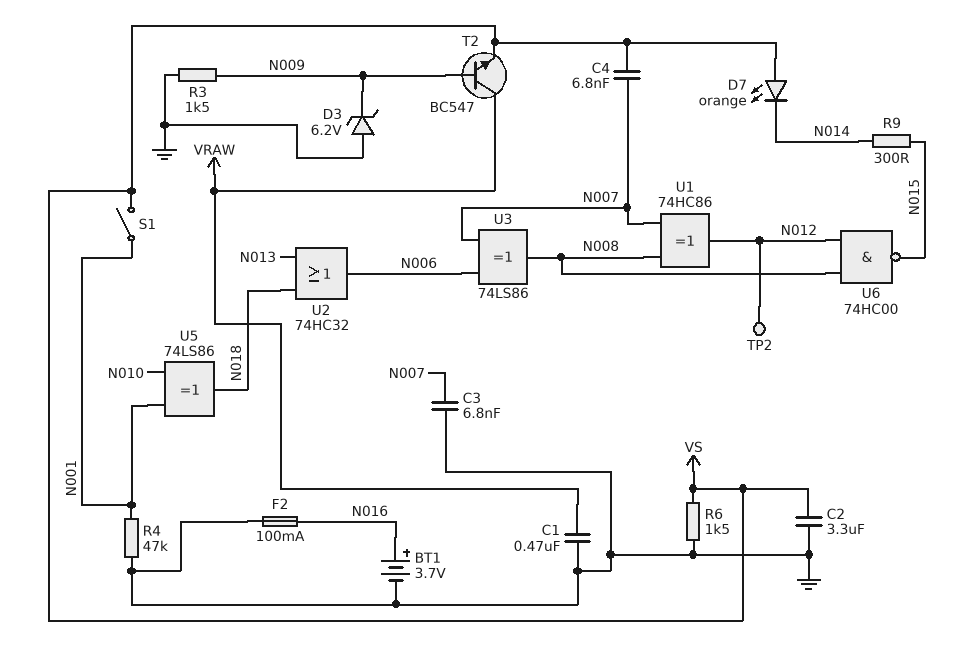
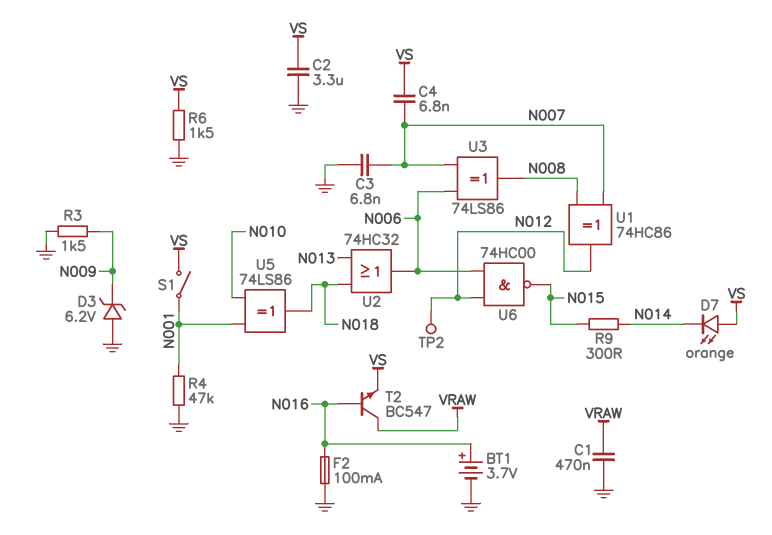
T2: NPN BC547 (B N009, C VRAW, E VS) -> NPN BC547 (B N016, C VRAW, E VS)
U6: NAND 74HC00 (in N008, in N012, out N015) -> NAND 74HC00 (in N006, in N012, out N015)

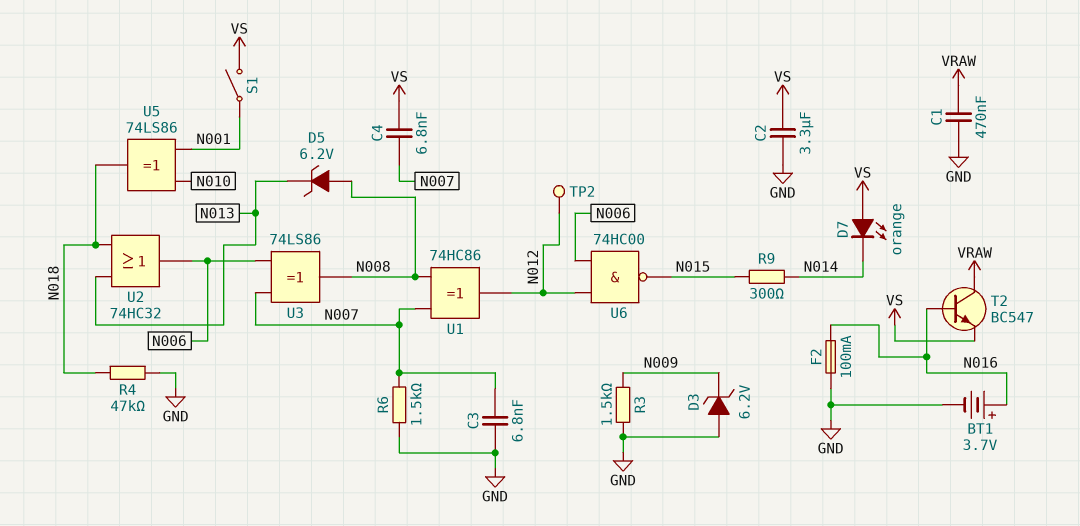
D5: none -> zener 6.2V (A N008, K N013)
R4: 47k (GND, N001) -> 47k (GND, N018)
R6: 1.5k (GND, VS) -> 1.5k (GND, N007)

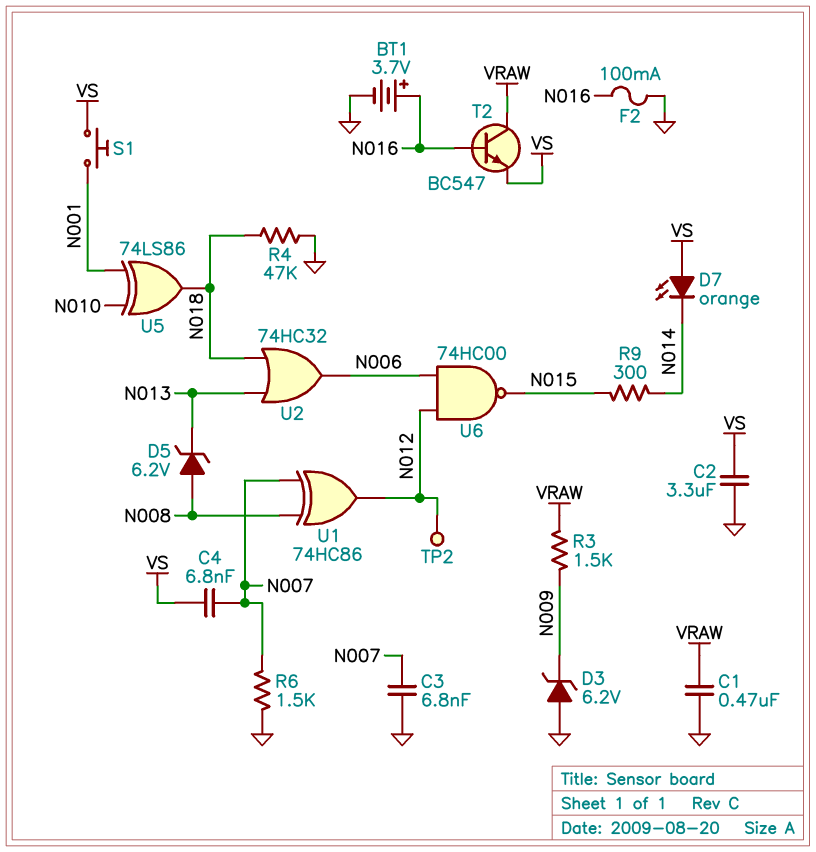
R3: 1.5k (GND, N009) -> 1.5k (N009, VRAW)
S1: switch (N001, VS) -> button (N001, VS)
U3: XOR 74LS86 (in N006, in N007, out N008) -> none

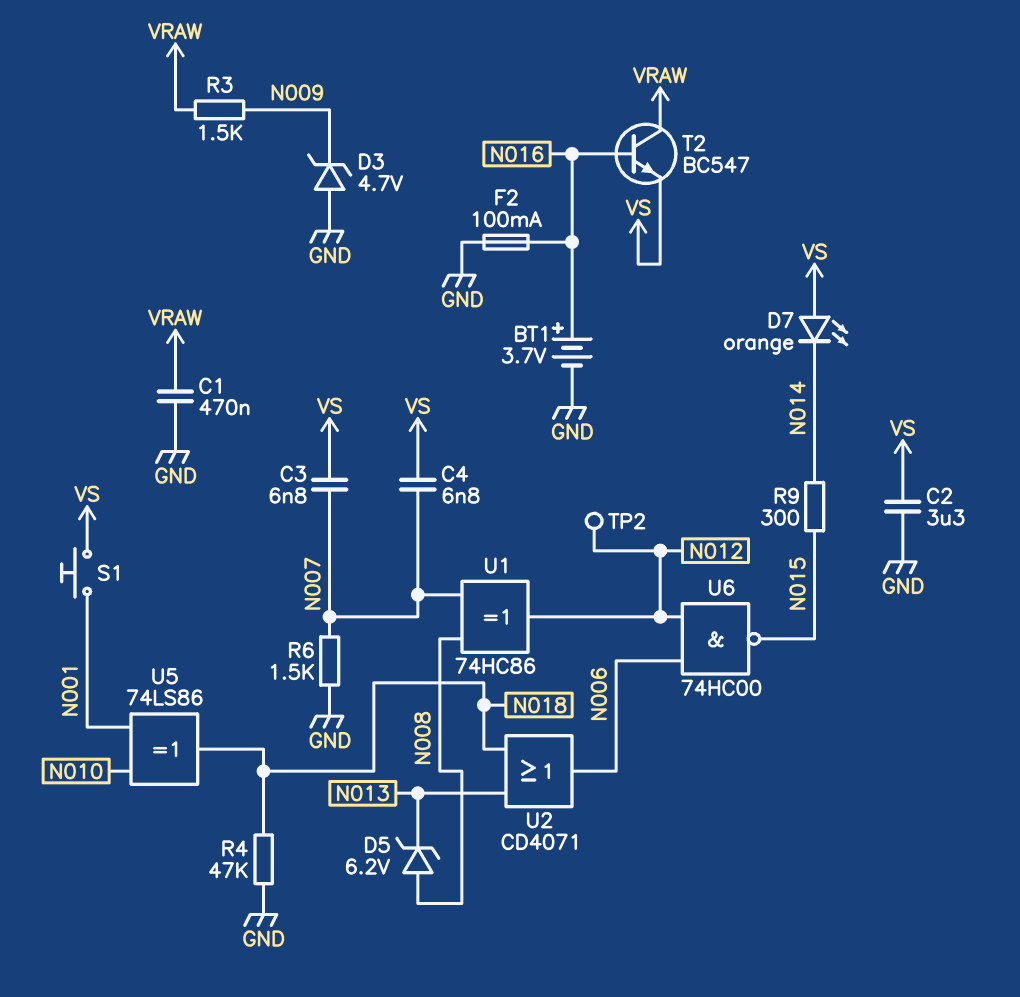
C3: 6.8nF (GND, N007) -> 6.8nF (N007, VS)
D3: zener 6.2V (A GND, K N009) -> zener 4.7V (A GND, K N009)
U2: OR 74HC32 (in N013, in N018, out N006) -> OR CD4071 (in N013, in N018, out N006)

